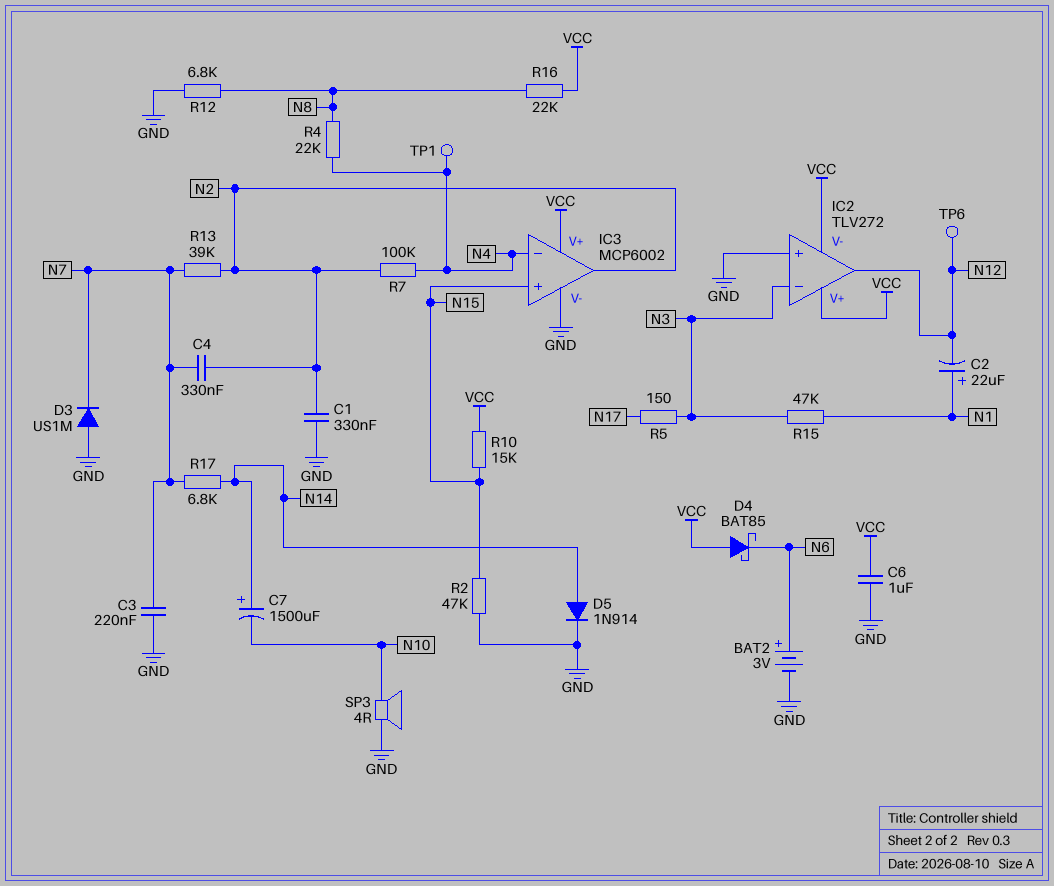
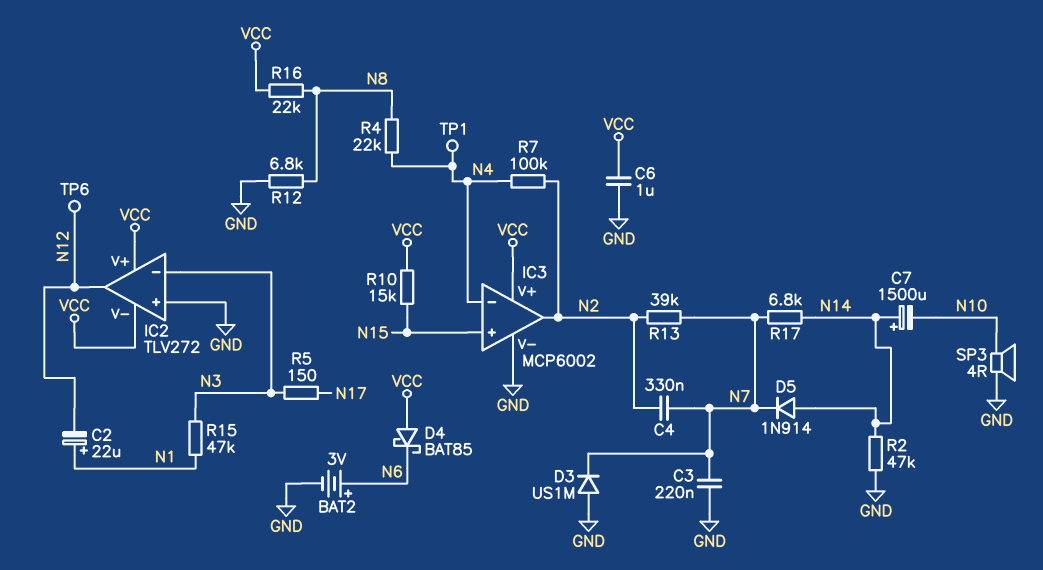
C1: 330nF (GND, N2) -> none
D5: diode 1N914 (A N14, K GND) -> diode 1N914 (A N14, K N7)
R2: 47k (GND, N15) -> 47k (GND, N14)

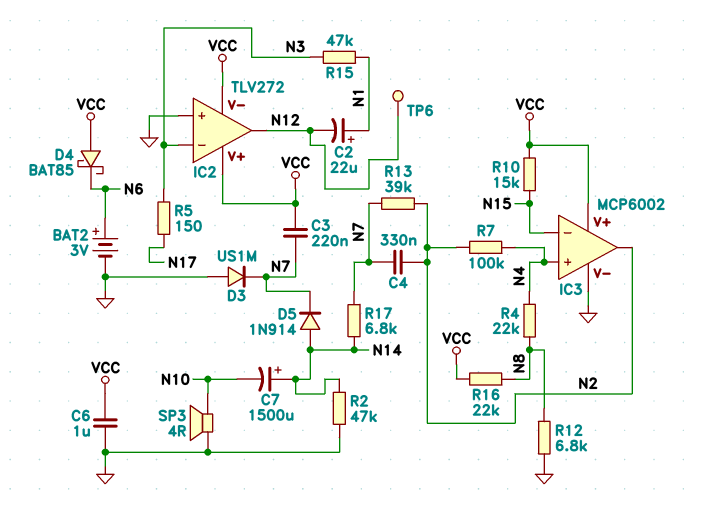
C3: 220nF (GND, N7) -> 220nF (N7, VCC)
IC3 pin in+: N15 -> N4
IC3 pin in-: N4 -> N15
TP1: test point (N4) -> none

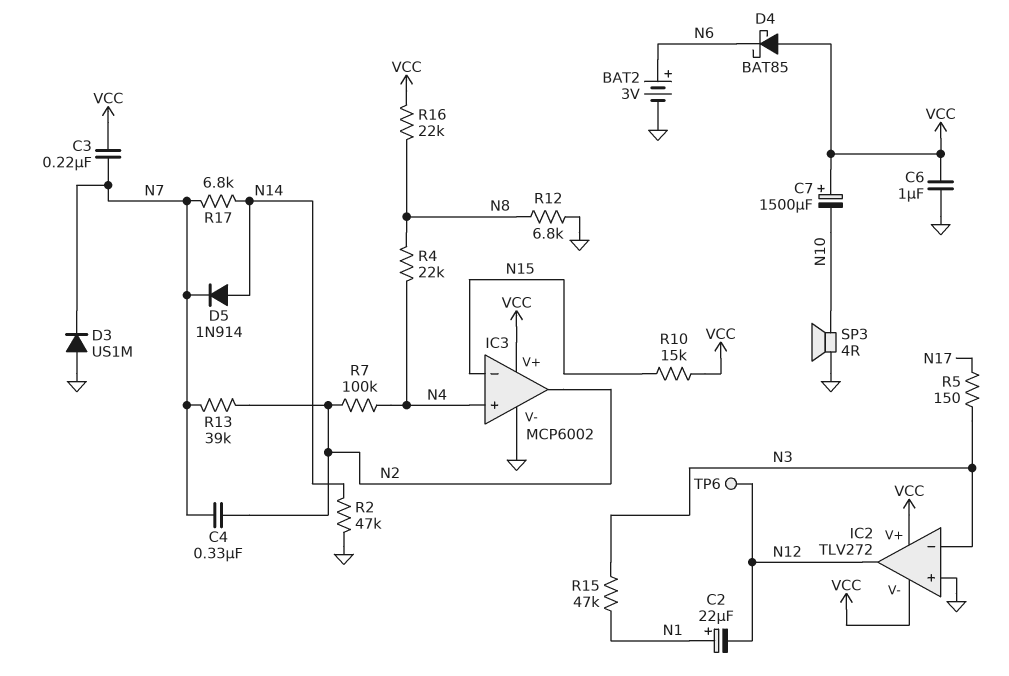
C7: 1500uF (plus N14, minus N10) -> 1500uF (plus VCC, minus N10)

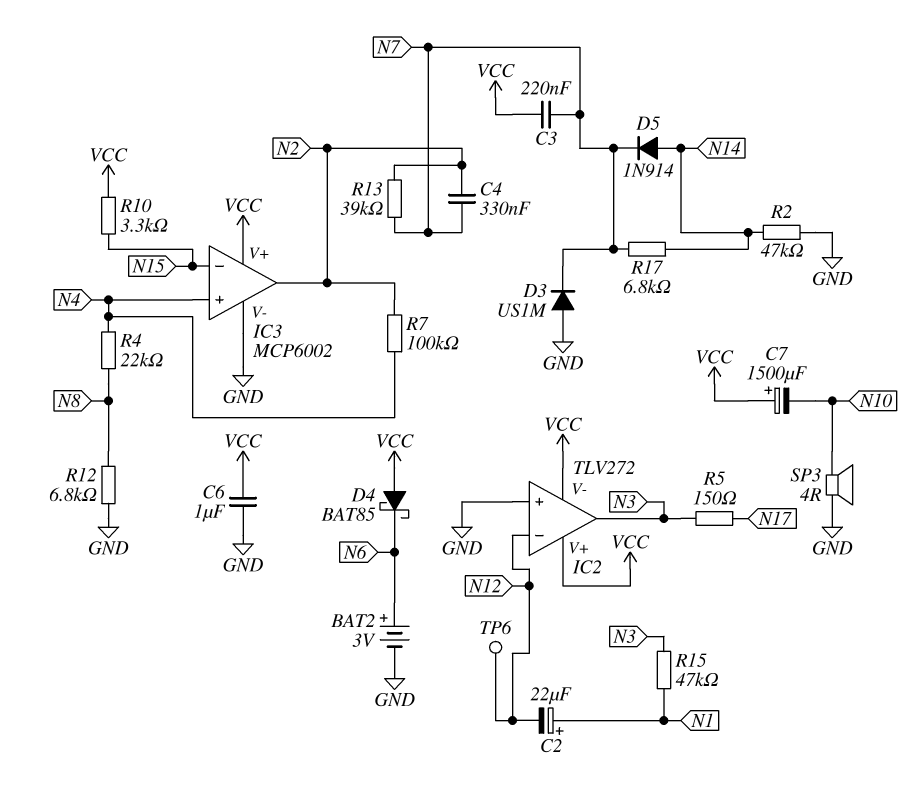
IC2 pin in-: N3 -> N12
IC2 pin out: N12 -> N3
R10: 15k (N15, VCC) -> 3.3k (N15, VCC)
R16: 22k (N8, VCC) -> none

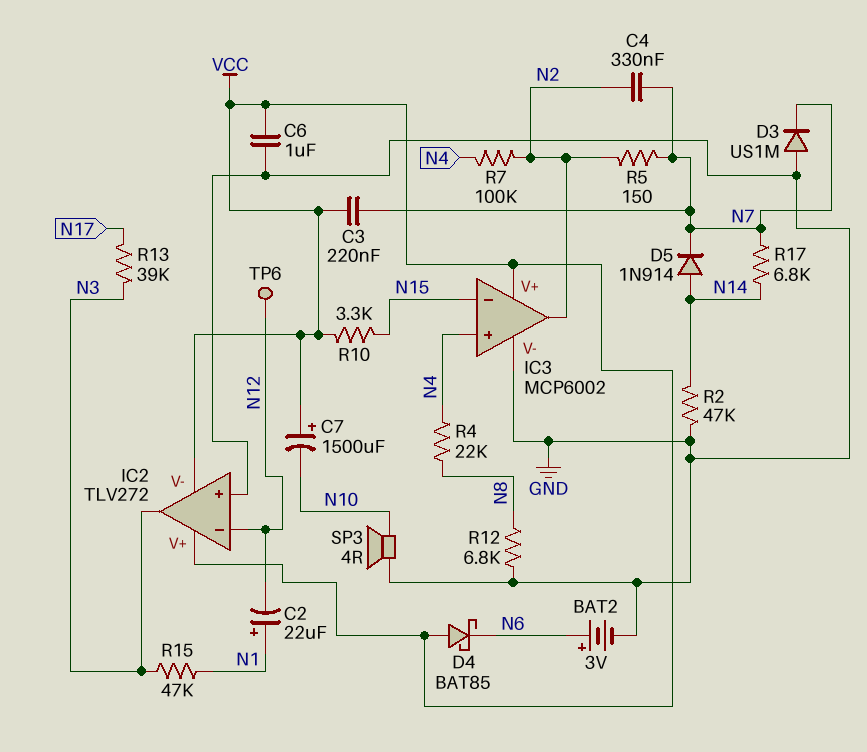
R5: 150 (N3, N17) -> 150 (N2, N7)
R13: 39k (N2, N7) -> 39k (N3, N17)

